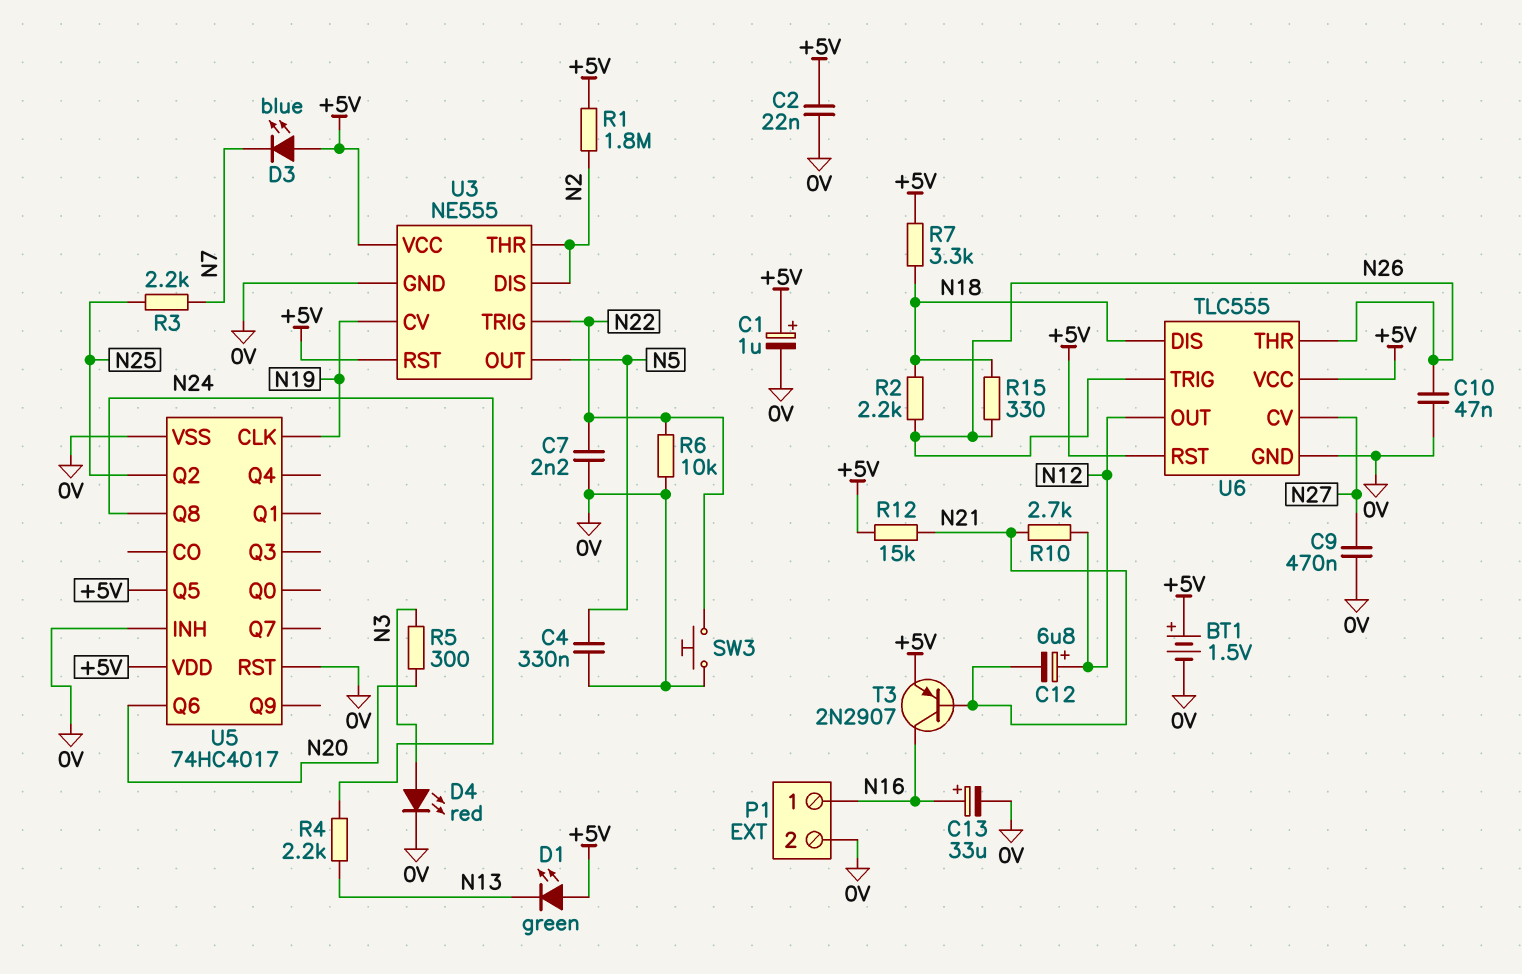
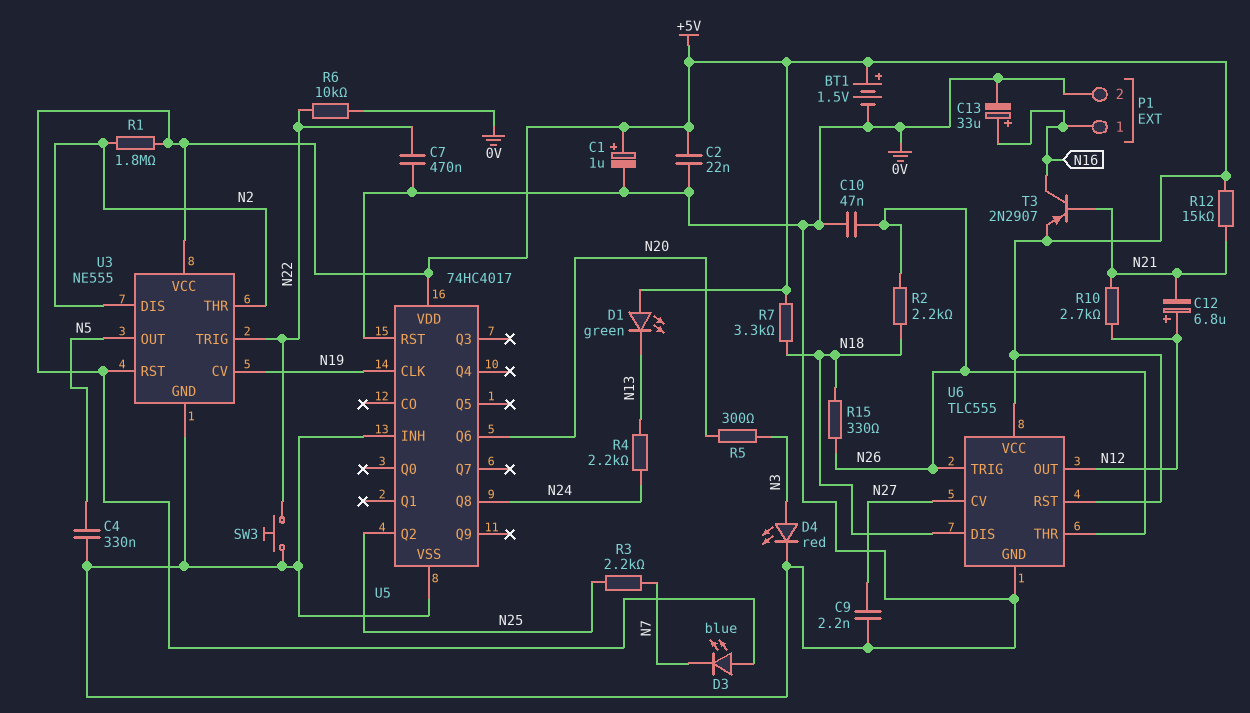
C7: 2.2nF (0V, N22) -> 470nF (0V, N22)
C9: 470nF (0V, N27) -> 2.2nF (0V, N27)
U5 pin Q5: +5V -> none

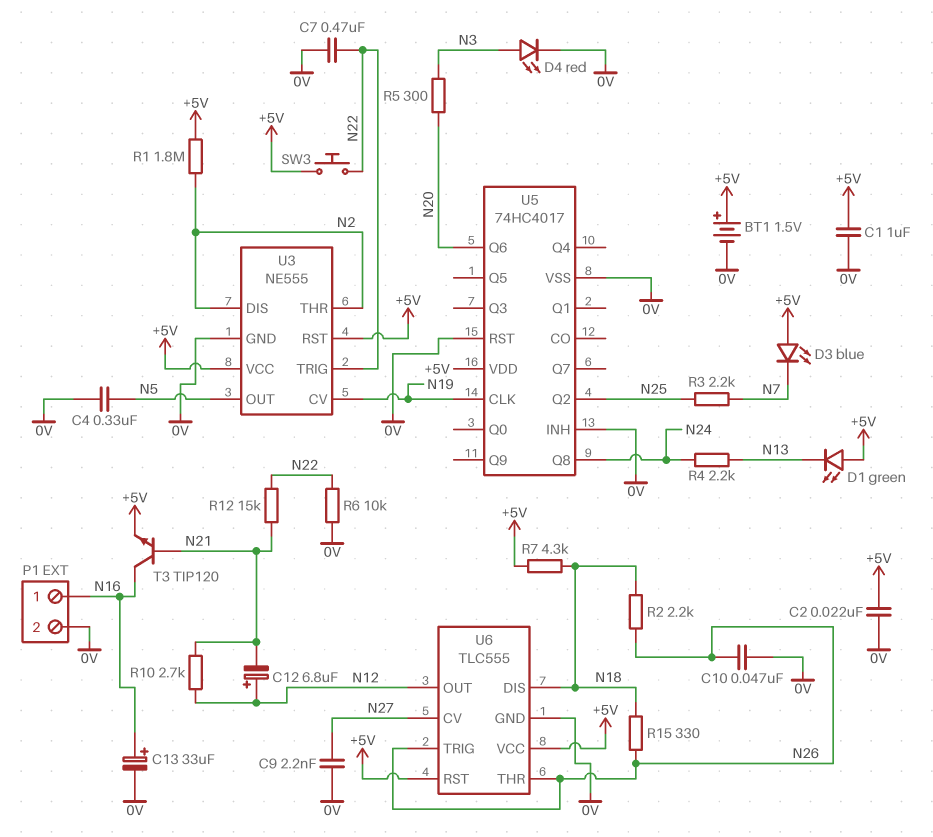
C1: 1uF (plus +5V, minus 0V) -> 1uF (+5V, 0V)
R7: 3.3k (+5V, N18) -> 4.3k (+5V, N18)
R12: 15k (+5V, N21) -> 15k (N21, N22)
SW3: button (0V, N22) -> button (+5V, N22)
T3: PNP 2N2907 (B N21, C N16, E +5V) -> NPN TIP120 (B N21, C N16, E +5V)

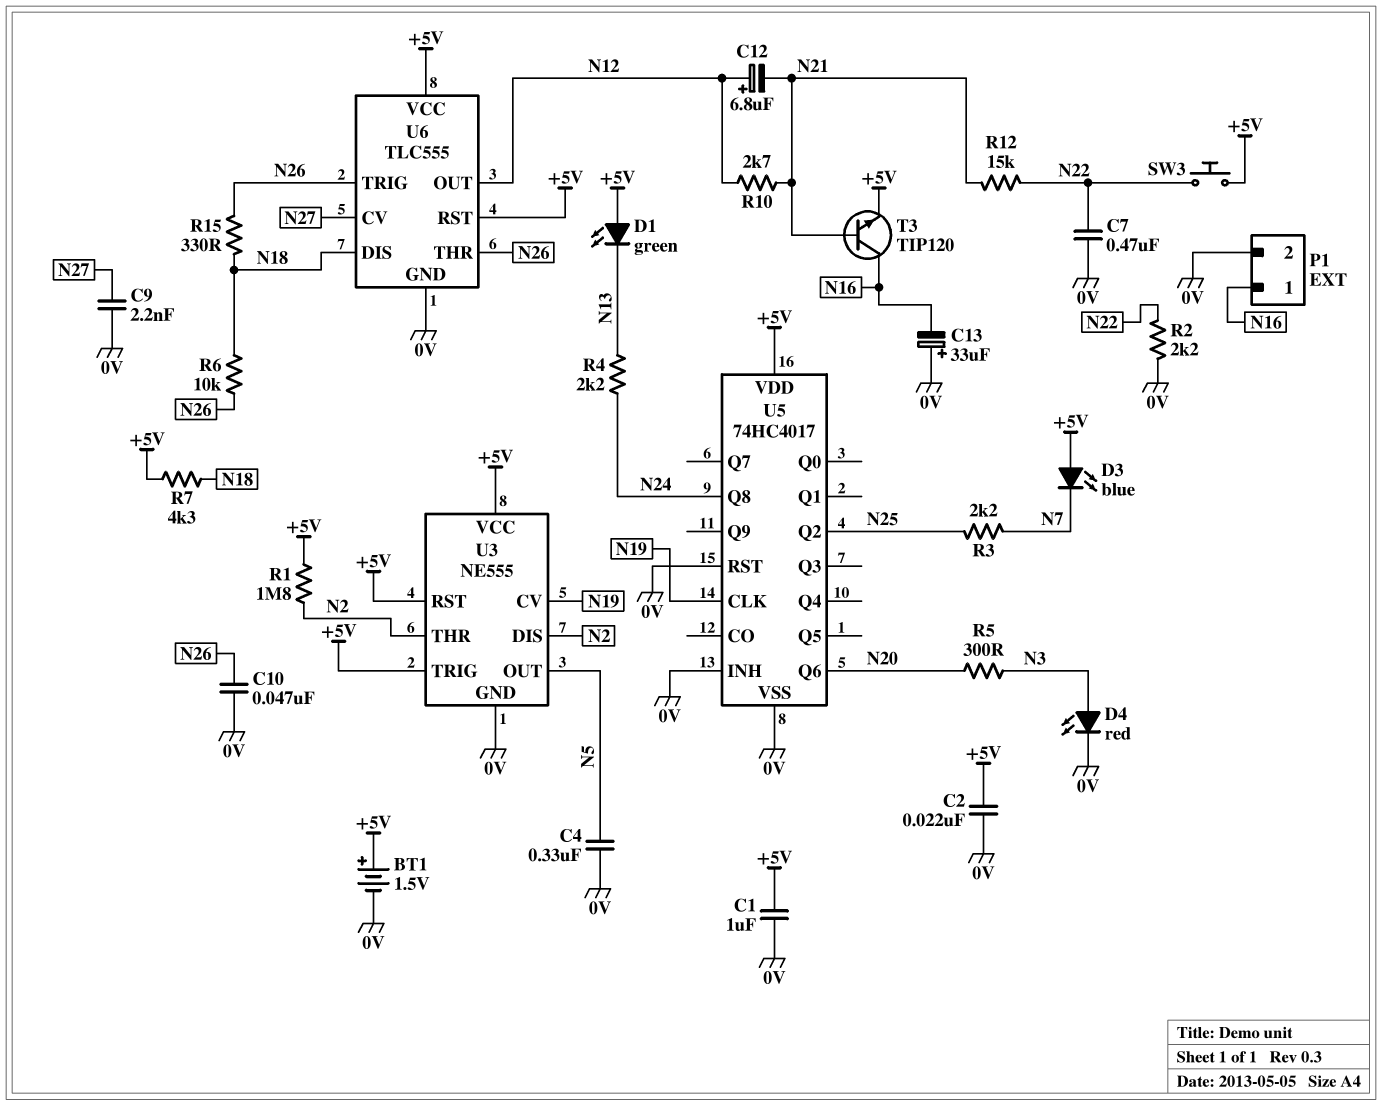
C13: 33uF (plus N16, minus 0V) -> 33uF (plus 0V, minus N16)
R2: 2.2k (N18, N26) -> 2.2k (0V, N22)
R6: 10k (0V, N22) -> 10k (N18, N26)
U3 pin TRIG: N22 -> +5V

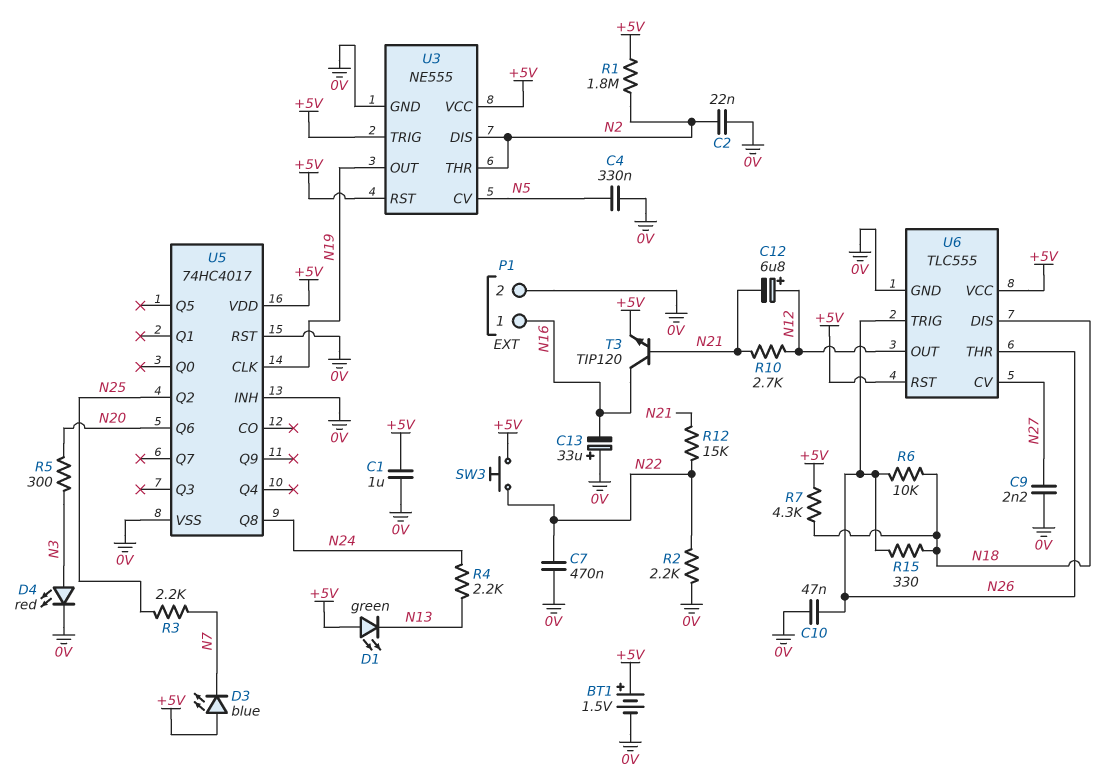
C2: 22nF (+5V, 0V) -> 22nF (0V, N2)
U3 pin CV: N19 -> N5
U3 pin OUT: N5 -> N19

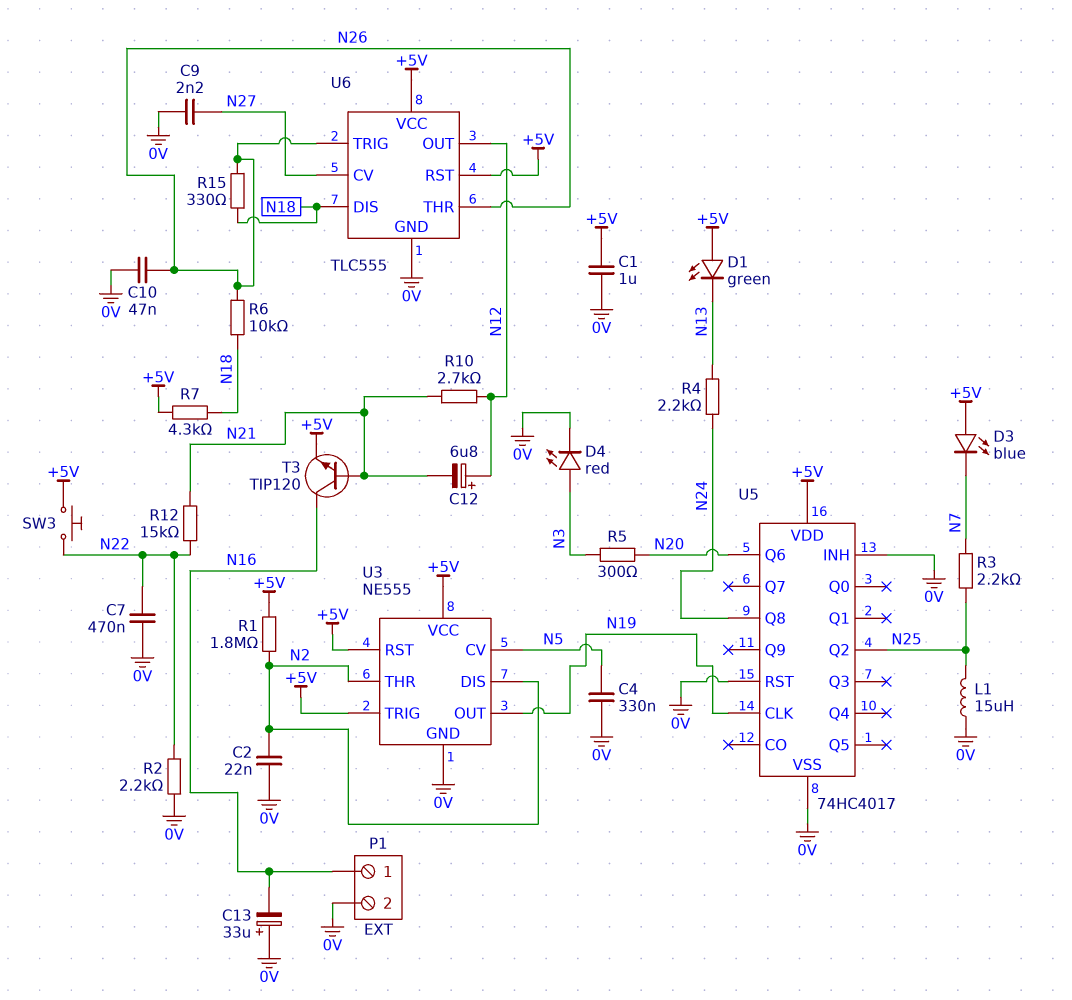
BT1: 1.5V (plus +5V, minus 0V) -> none
L1: none -> 15uH (0V, N25)

